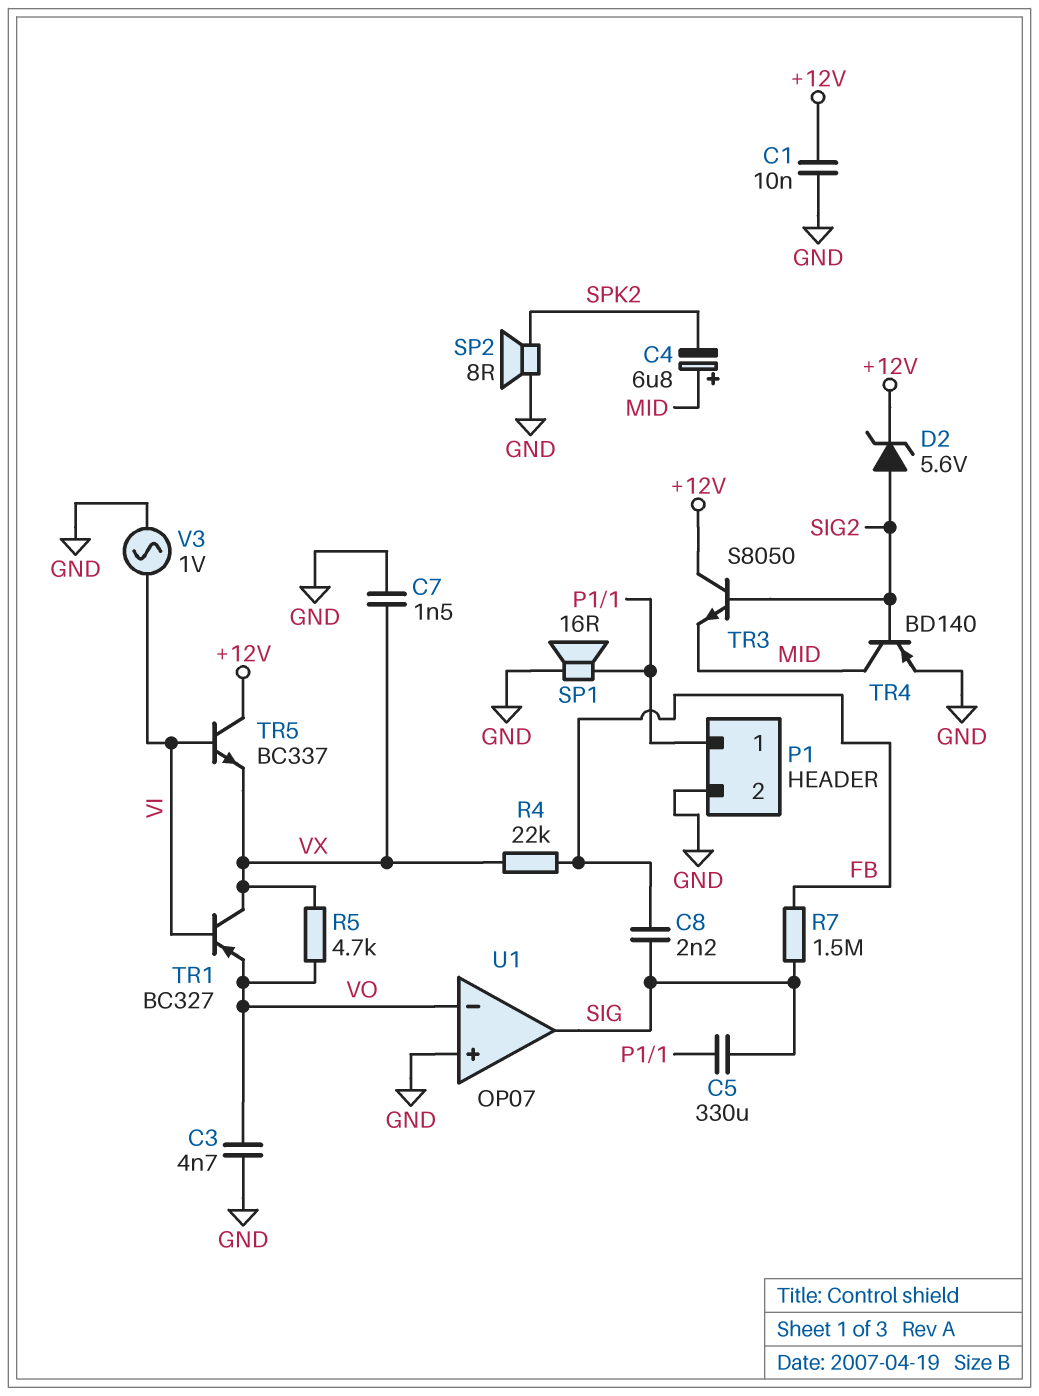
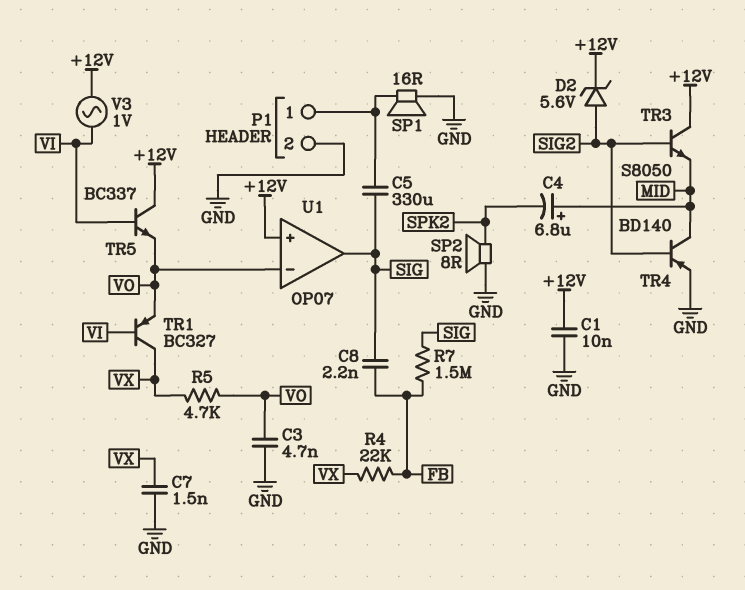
TR5: NPN BC337 (B VI, C +12V, E VX) -> NPN BC337 (B VI, C +12V, E VO)
U1 pin in+: GND -> +12V
V3: AC 1V (GND, VI) -> AC 1V (+12V, VI)

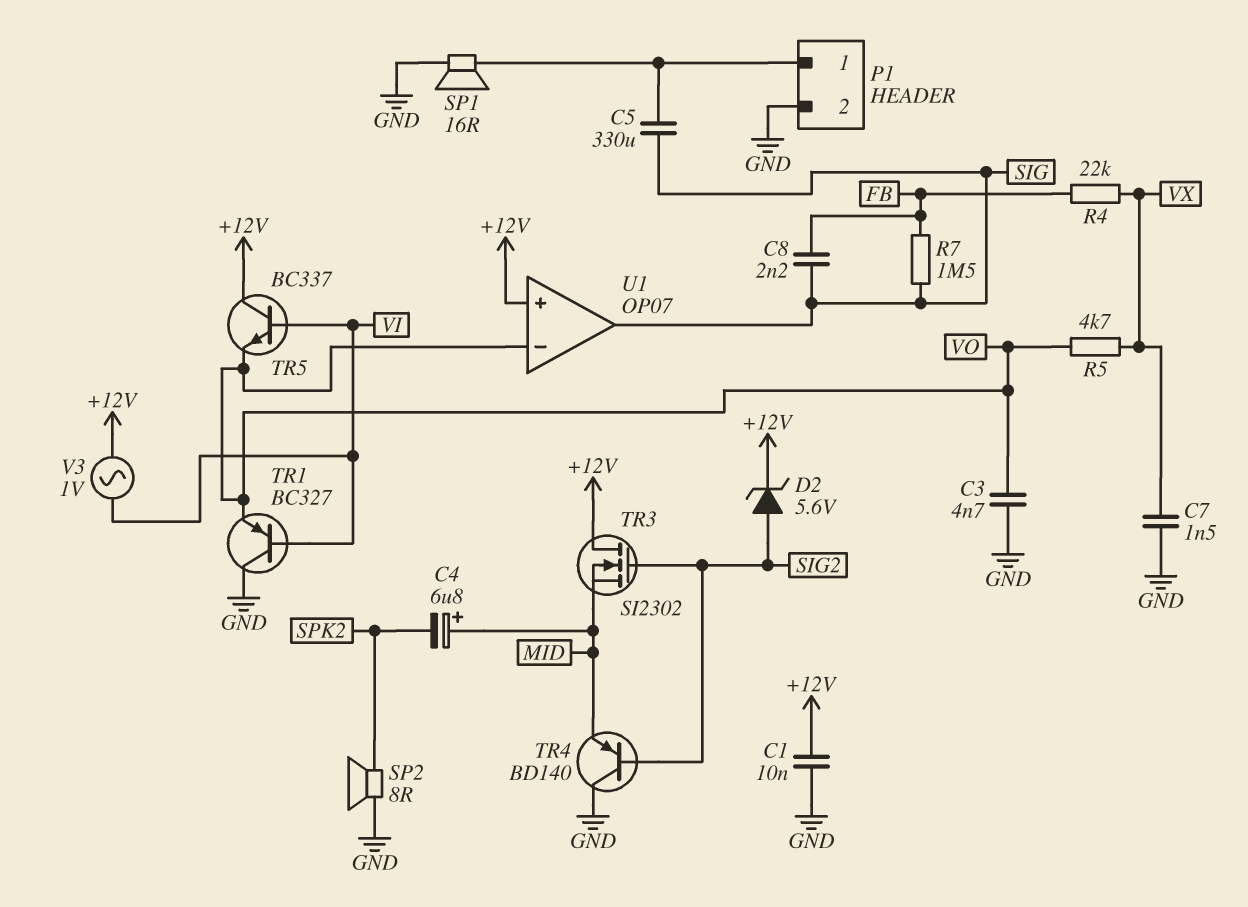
TR1: PNP BC327 (B VI, C VX, E VO) -> PNP BC327 (B VI, C GND, E VO)
TR3: NPN S8050 (B SIG2, C +12V, E MID) -> NMOS SI2302 (G SIG2, D +12V, S MID)
TR4: PNP BD140 (B SIG2, C MID, E GND) -> PNP BD140 (B SIG2, C GND, E MID)

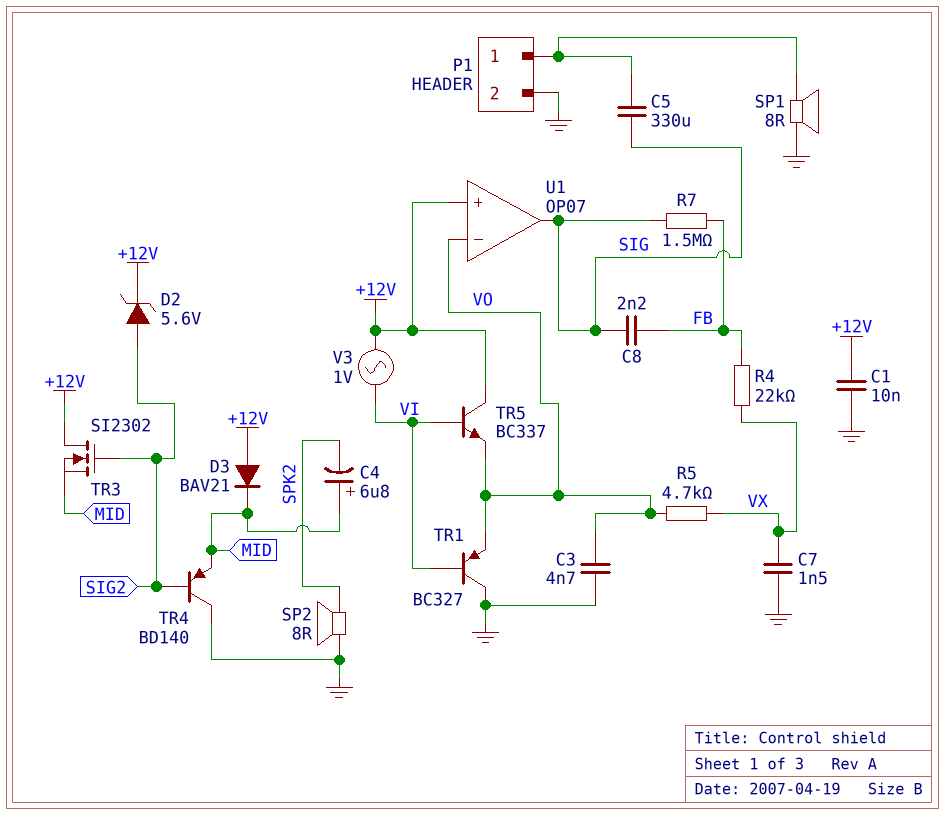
D3: none -> diode BAV21 (A +12V, K MID)
SP1: speaker 16R (GND, P1/1) -> speaker 8R (GND, P1/1)

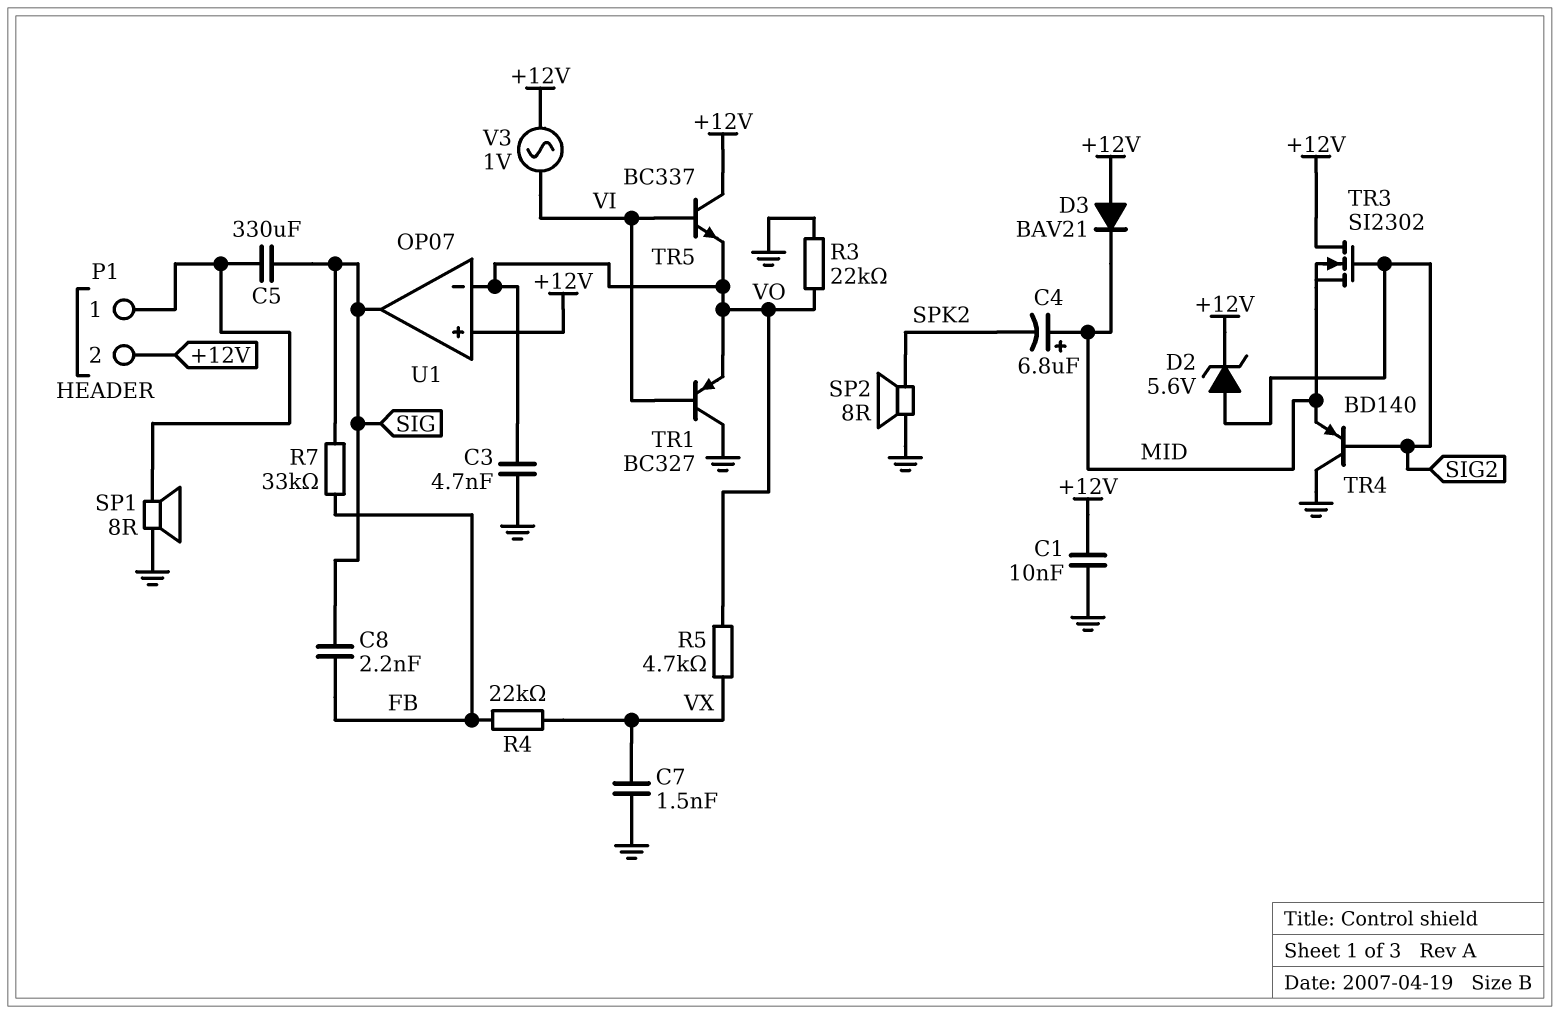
P1 pin 2: GND -> +12V
R3: none -> 22k (GND, VO)
R7: 1.5M (FB, SIG) -> 33k (FB, SIG)

